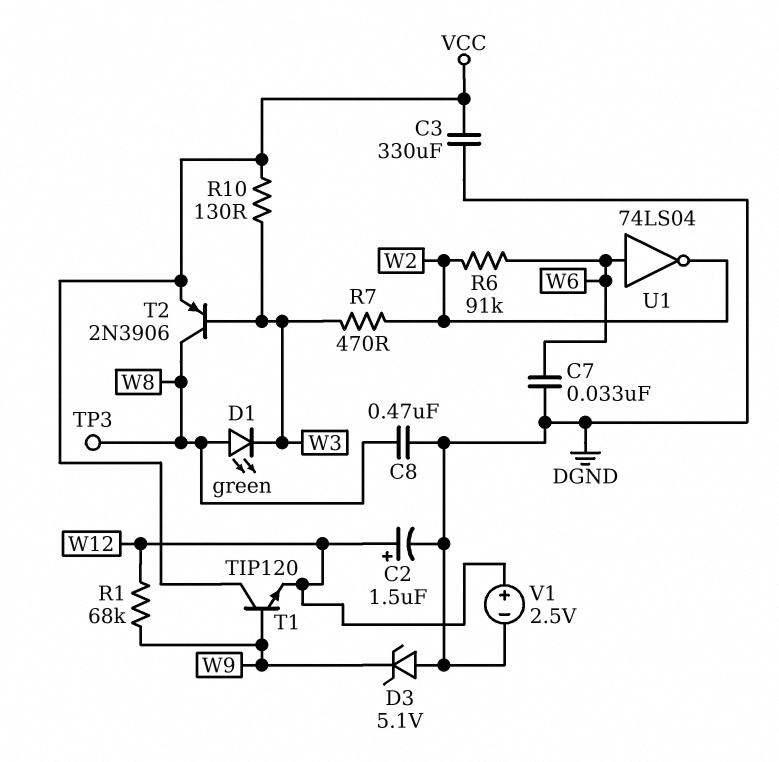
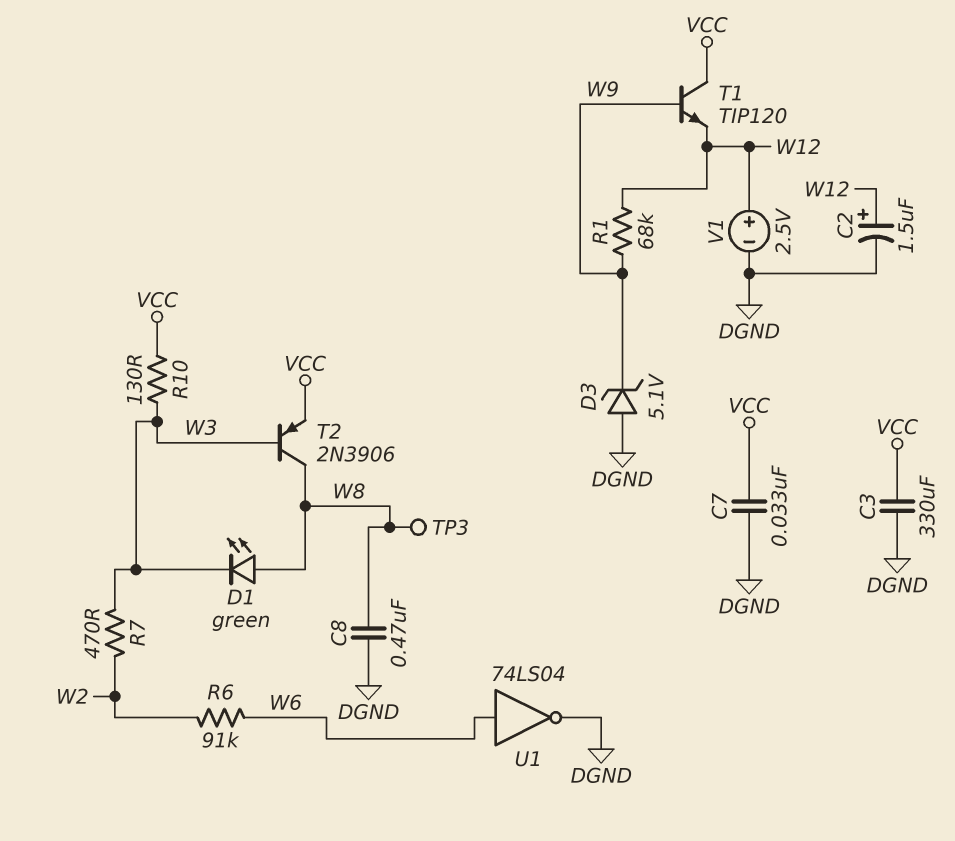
C7: 33nF (DGND, W6) -> 33nF (DGND, VCC)
U1: NOT 74LS04 (in W6, out W2) -> NOT 74LS04 (in W6, out DGND)

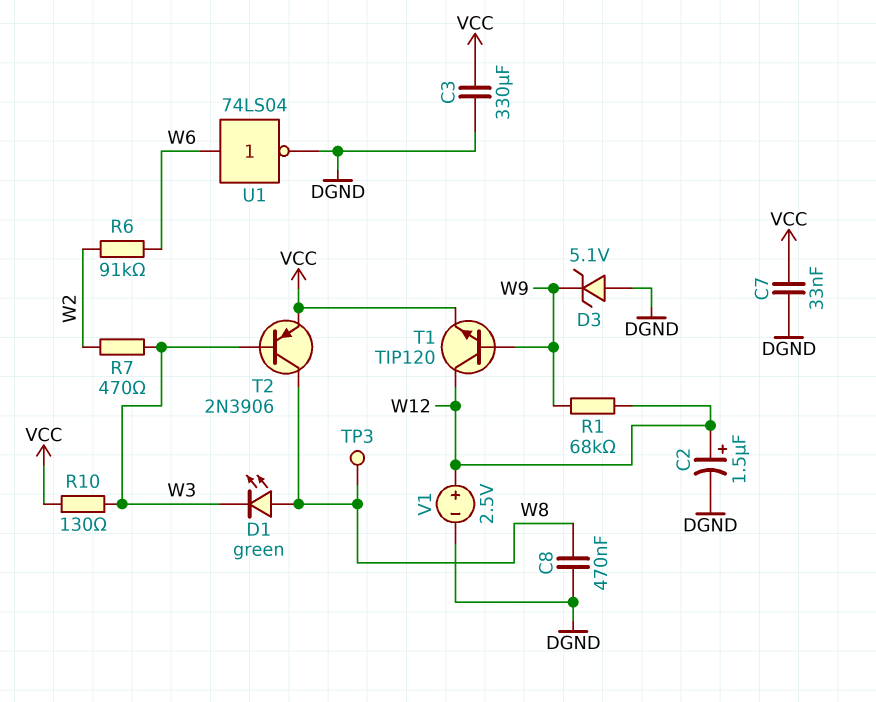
T1: NPN TIP120 (B W9, C VCC, E W12) -> NPN TIP120 (B W9, C W12, E VCC)

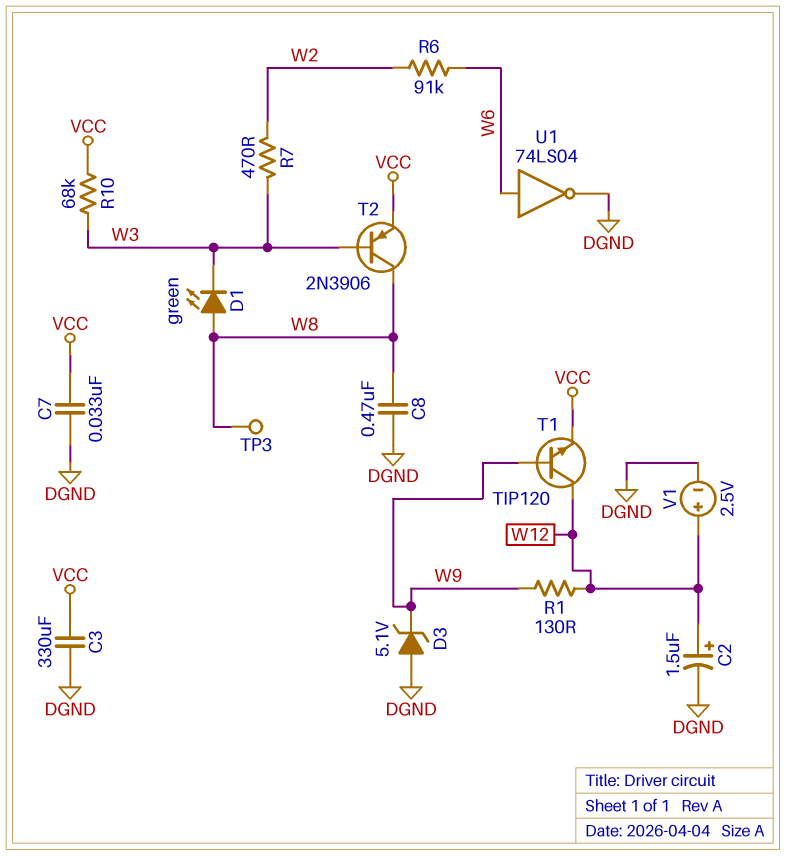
R1: 68k (W9, W12) -> 130 (W9, W12)
R10: 130 (VCC, W3) -> 68k (VCC, W3)

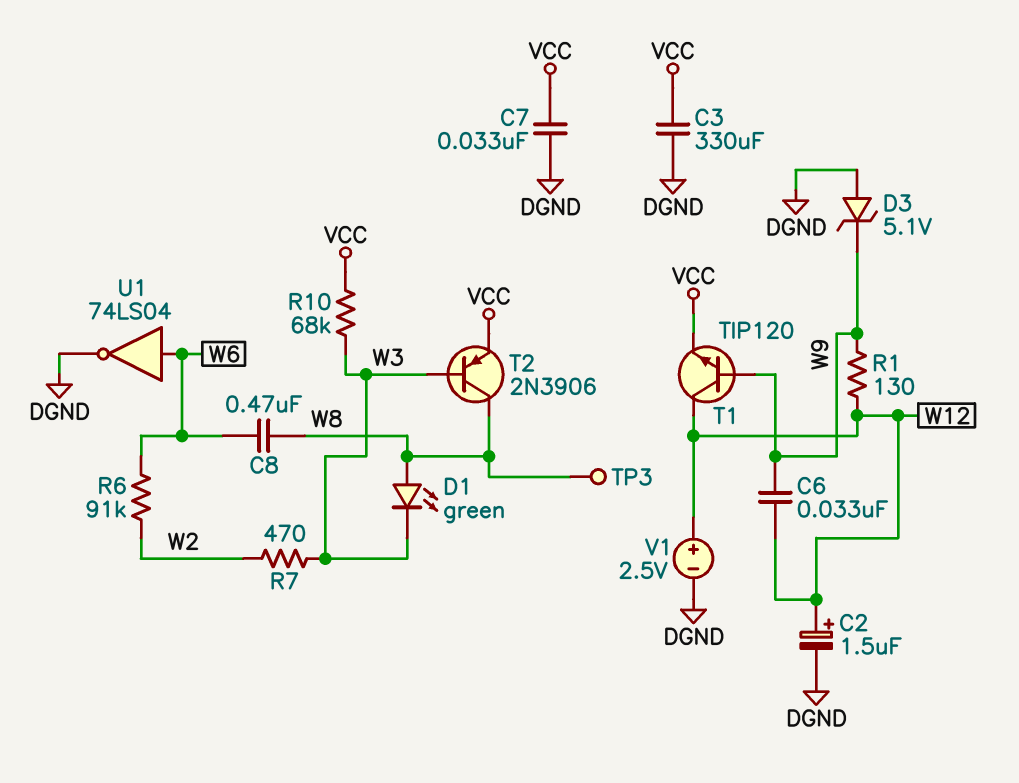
C6: none -> 33nF (W9, W12)
C8: 470nF (DGND, W8) -> 470nF (W6, W8)

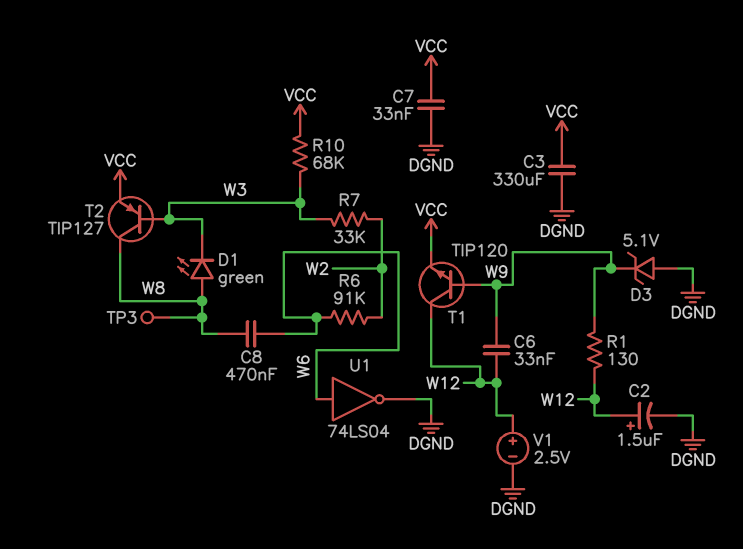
R7: 470 (W2, W3) -> 33k (W2, W3)
T2: PNP 2N3906 (B W3, C W8, E VCC) -> PNP TIP127 (B W3, C W8, E VCC)

